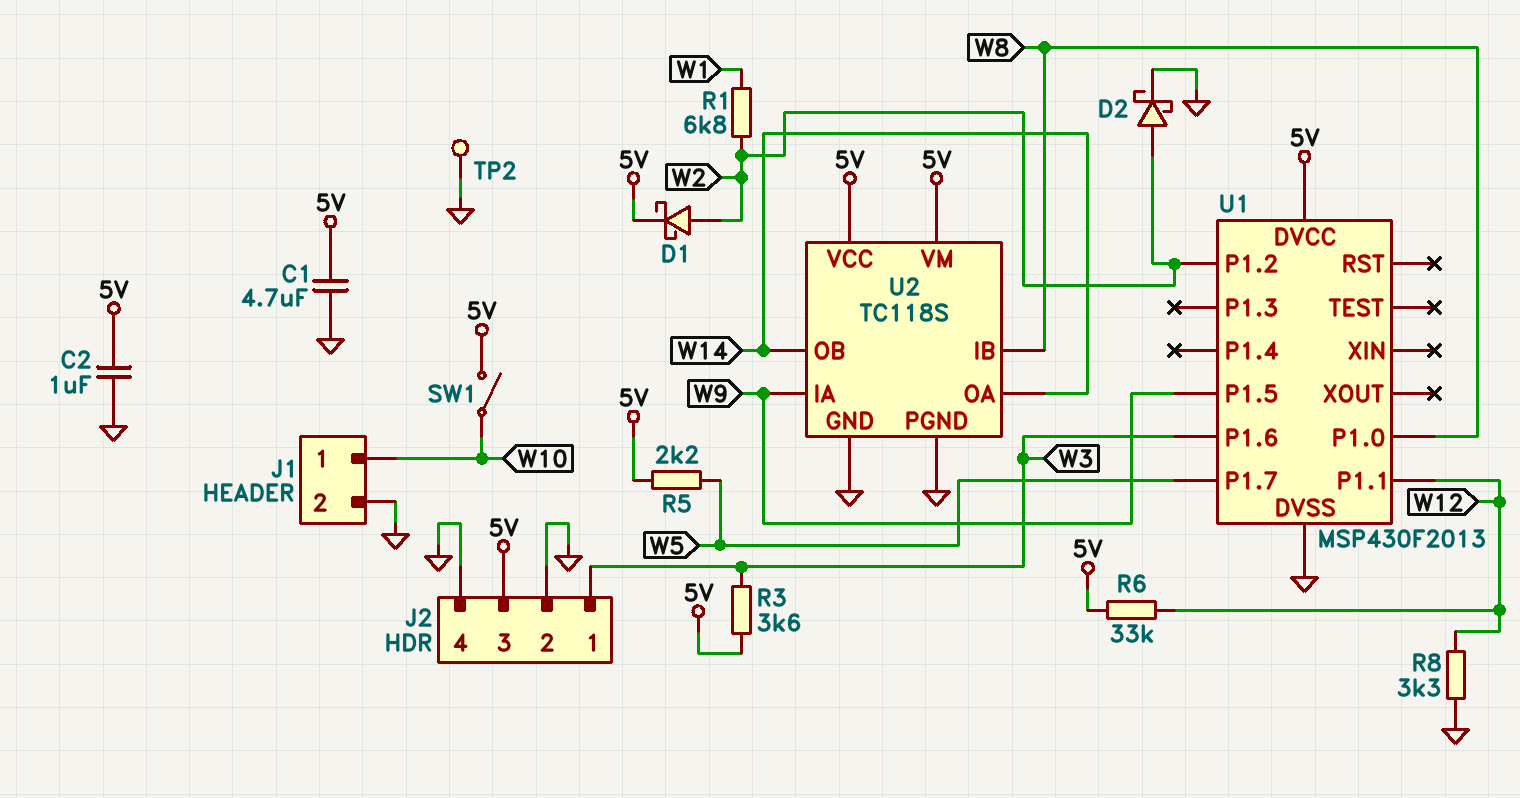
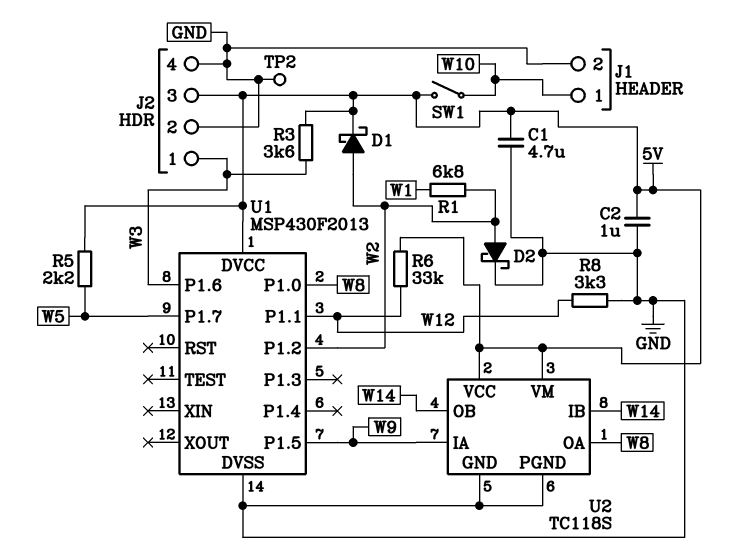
U2 pin IB: W8 -> W14
U2 pin OA: W14 -> W8

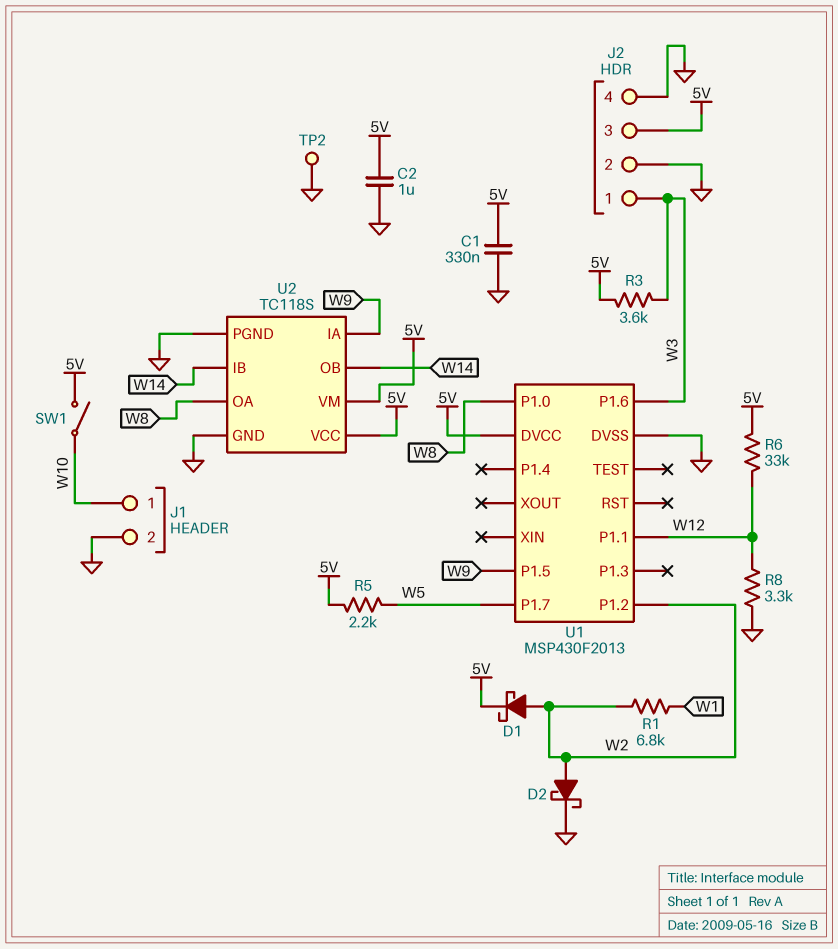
C1: 4.7uF (5V, GND) -> 330nF (5V, GND)

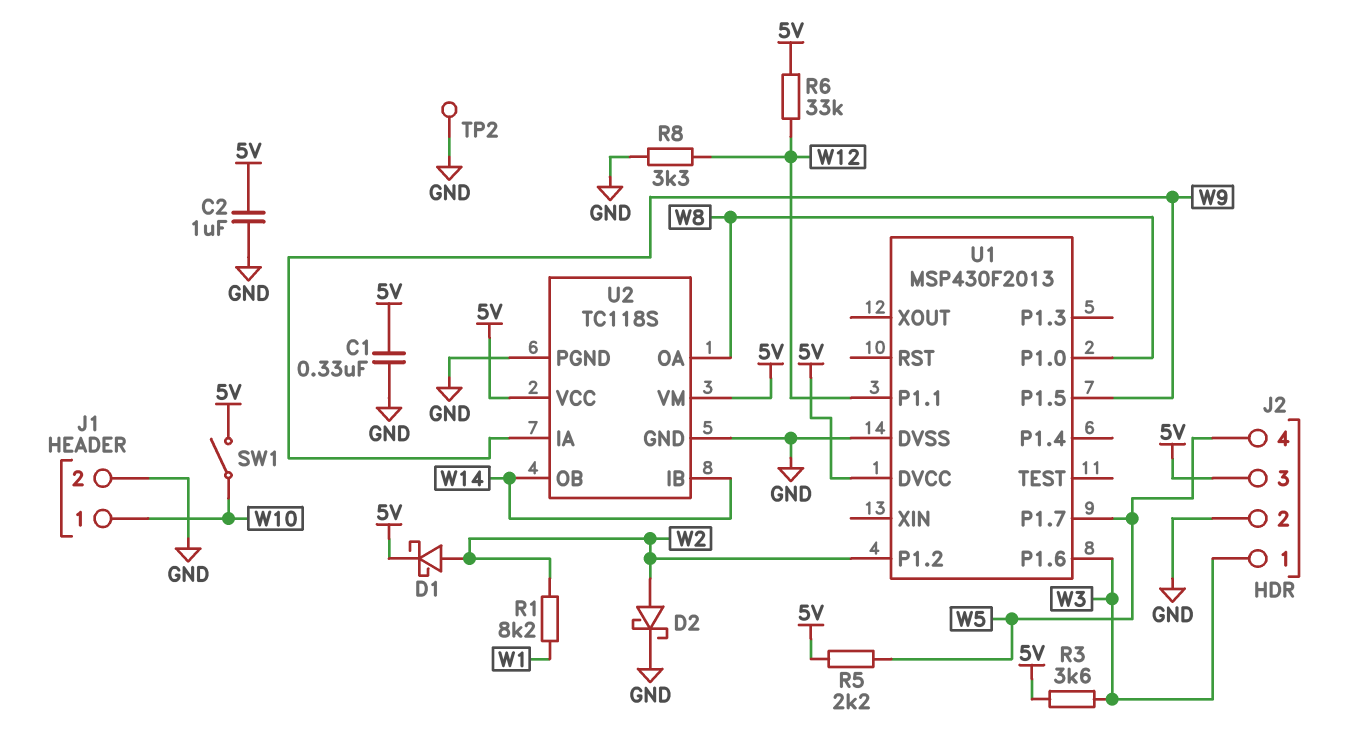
J2 pin 4: GND -> W5
R1: 6.8k (W1, W2) -> 8.2k (W1, W2)

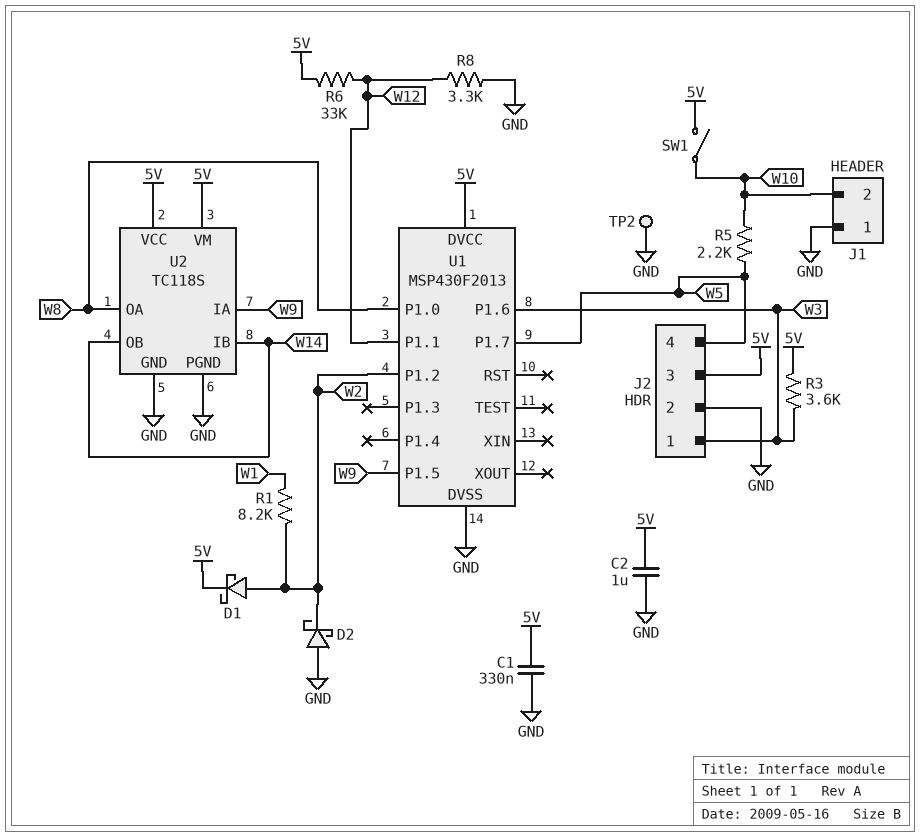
D2: schottky (A W2, K GND) -> schottky (A GND, K W2)
J1 pin 1: W10 -> GND
J1 pin 2: GND -> W10
R5: 2.2k (5V, W5) -> 2.2k (W5, W10)

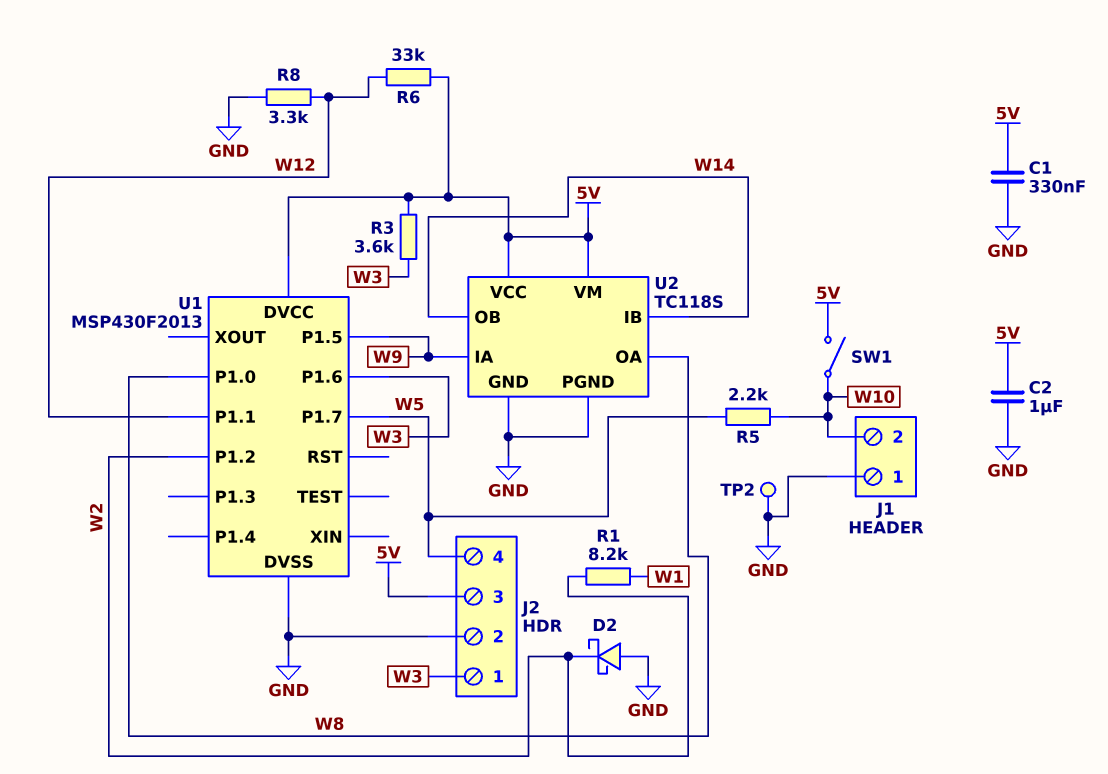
D1: schottky (A W2, K 5V) -> none

